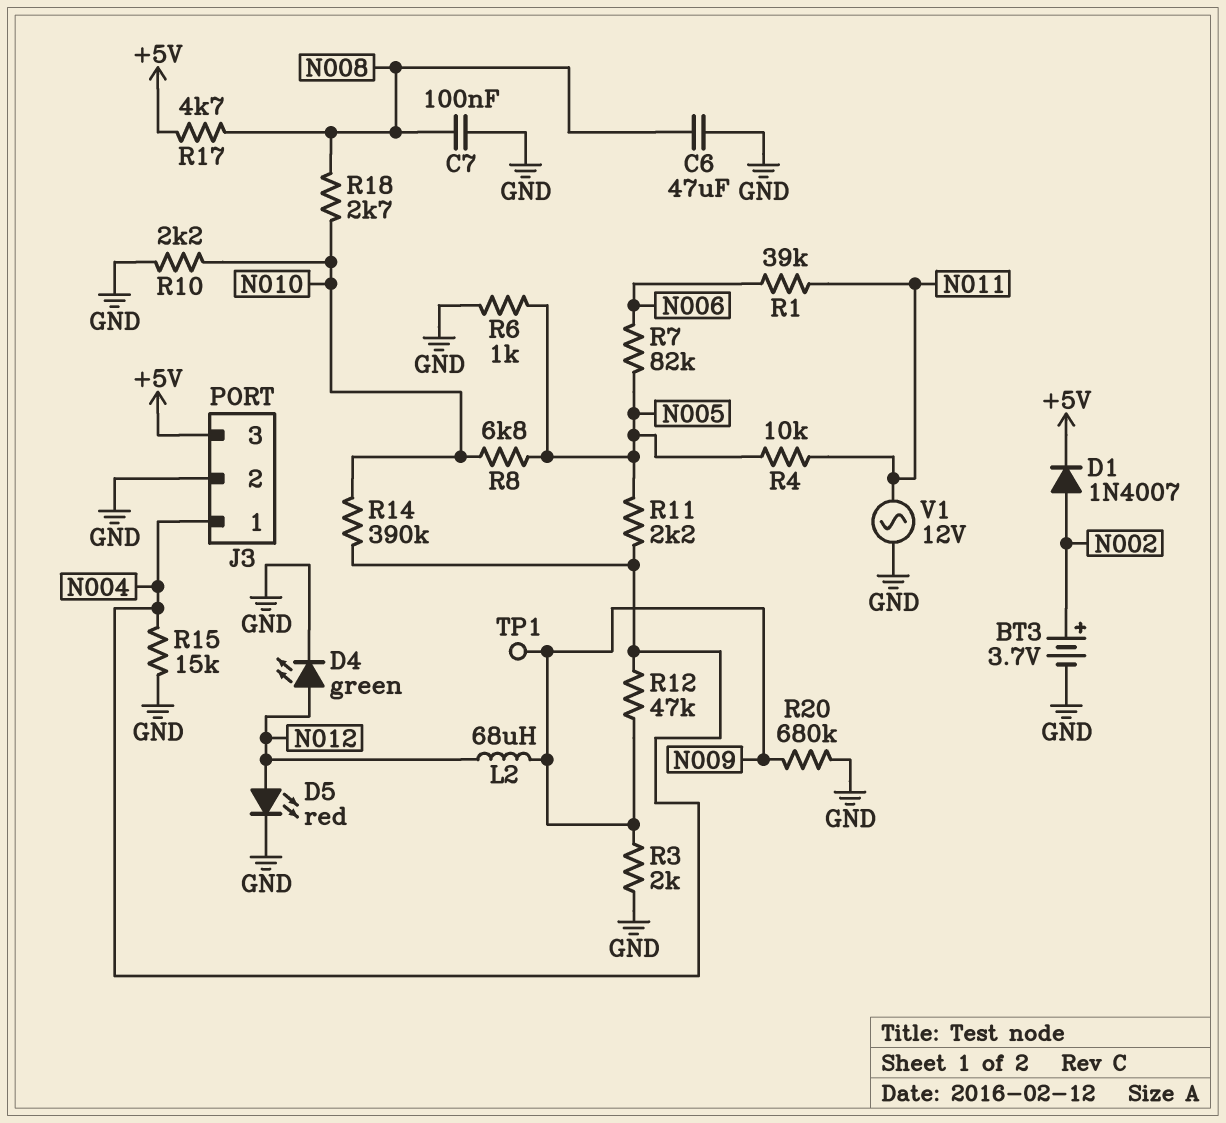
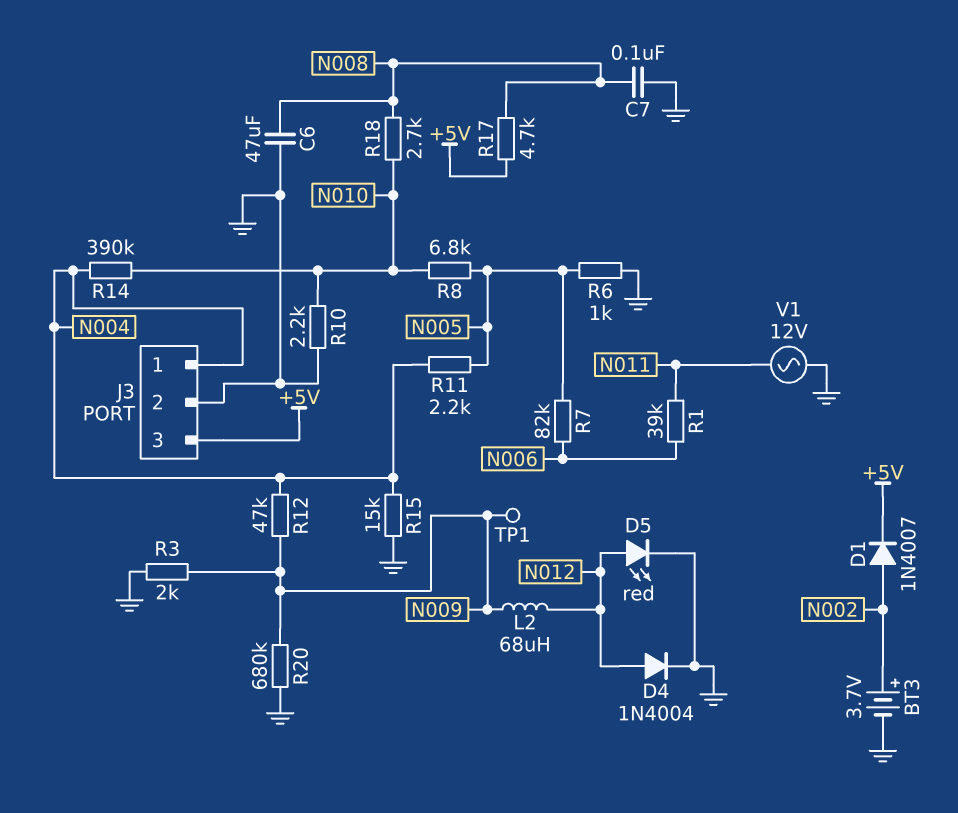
D4: LED green (A N012, K GND) -> diode 1N4004 (A N012, K GND)
R4: 10k (N005, N011) -> none

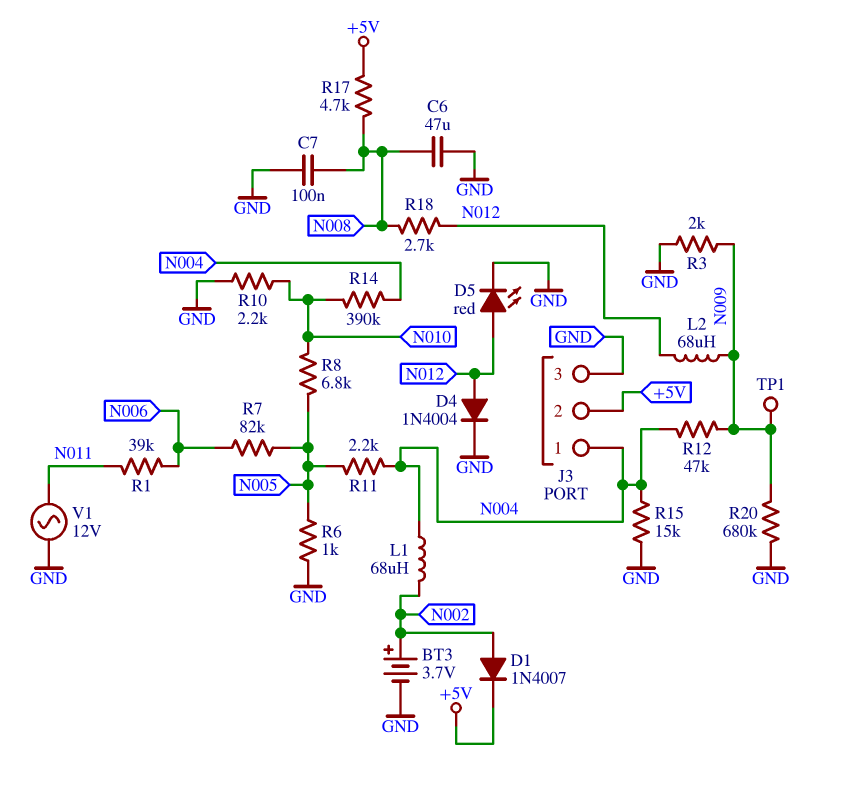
J3 pin 2: GND -> +5V
J3 pin 3: +5V -> GND
L1: none -> 68uH (N002, N004)
R18: 2.7k (N008, N010) -> 2.7k (N008, N012)

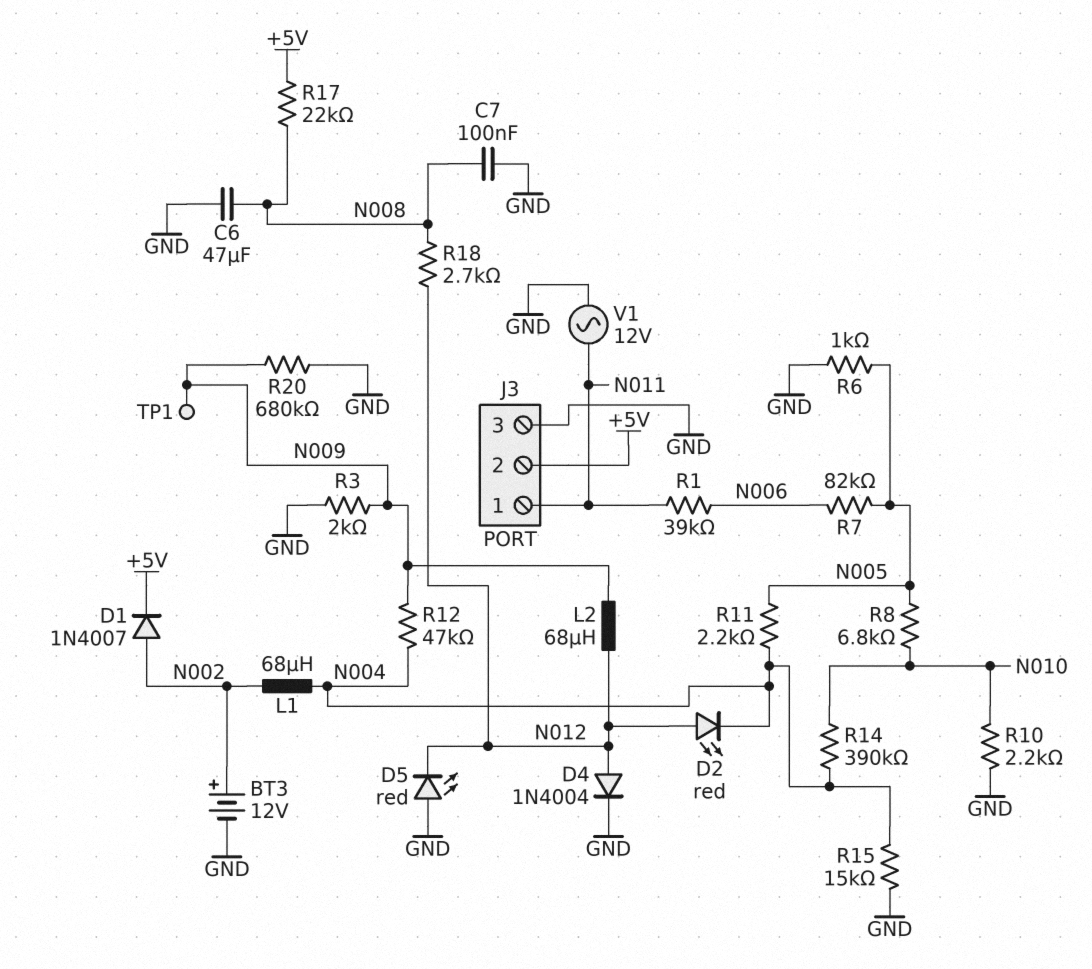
BT3: 3.7V (plus N002, minus GND) -> 12V (plus N002, minus GND)
D2: none -> LED red (A N012, K N004)
D5: LED red (A N012, K GND) -> LED red (A GND, K N012)
J3 pin 1: N004 -> N011
R17: 4.7k (+5V, N008) -> 22k (+5V, N008)

